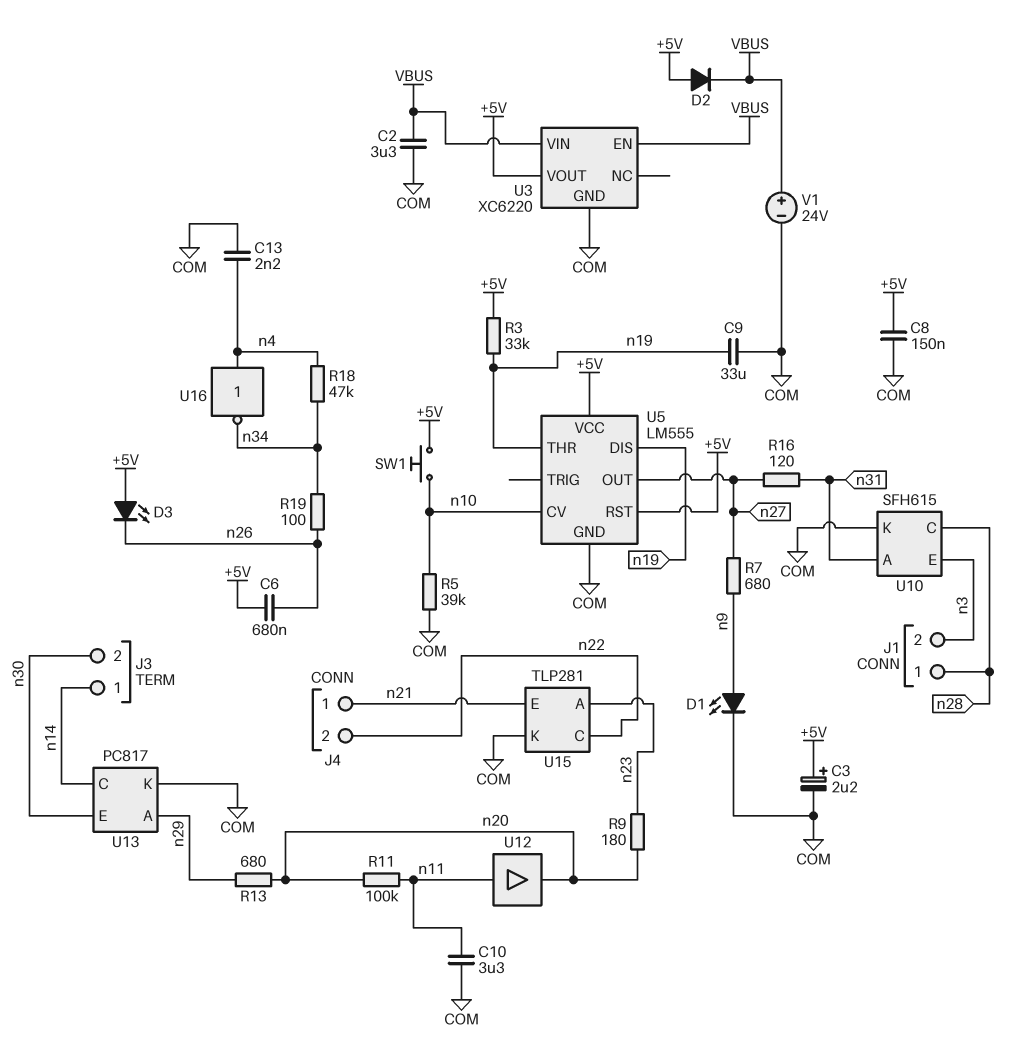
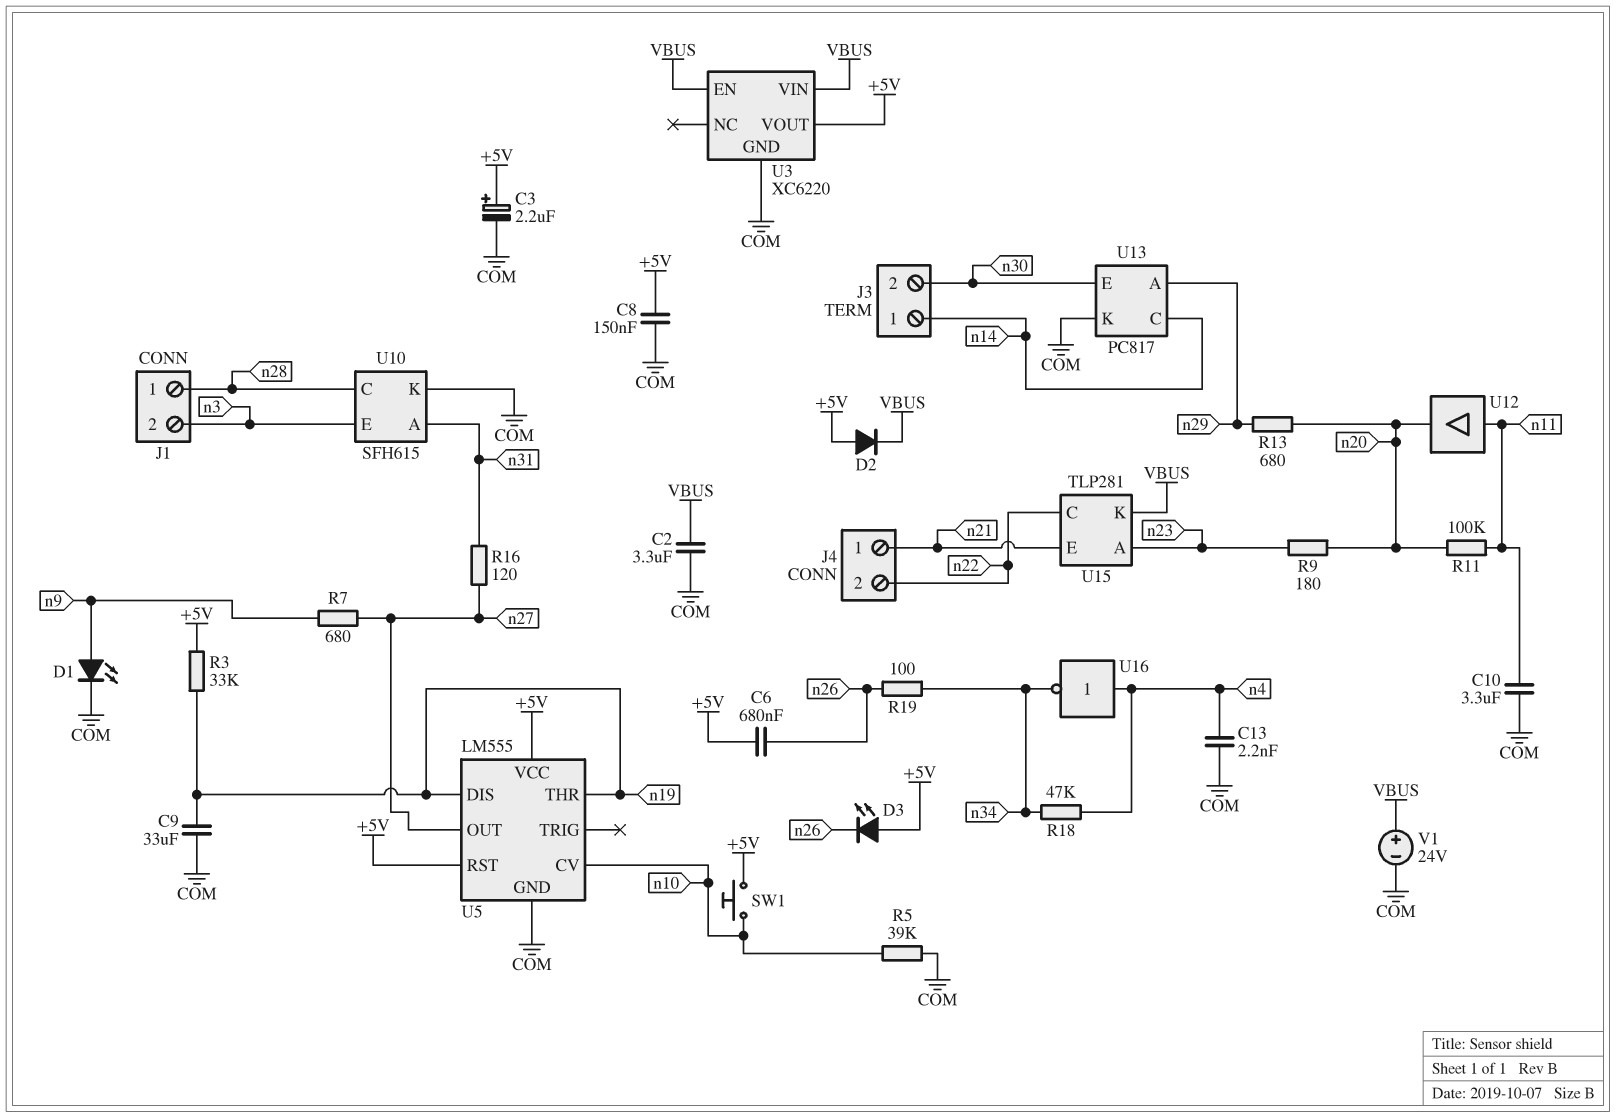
U15 pin K: COM -> VBUS

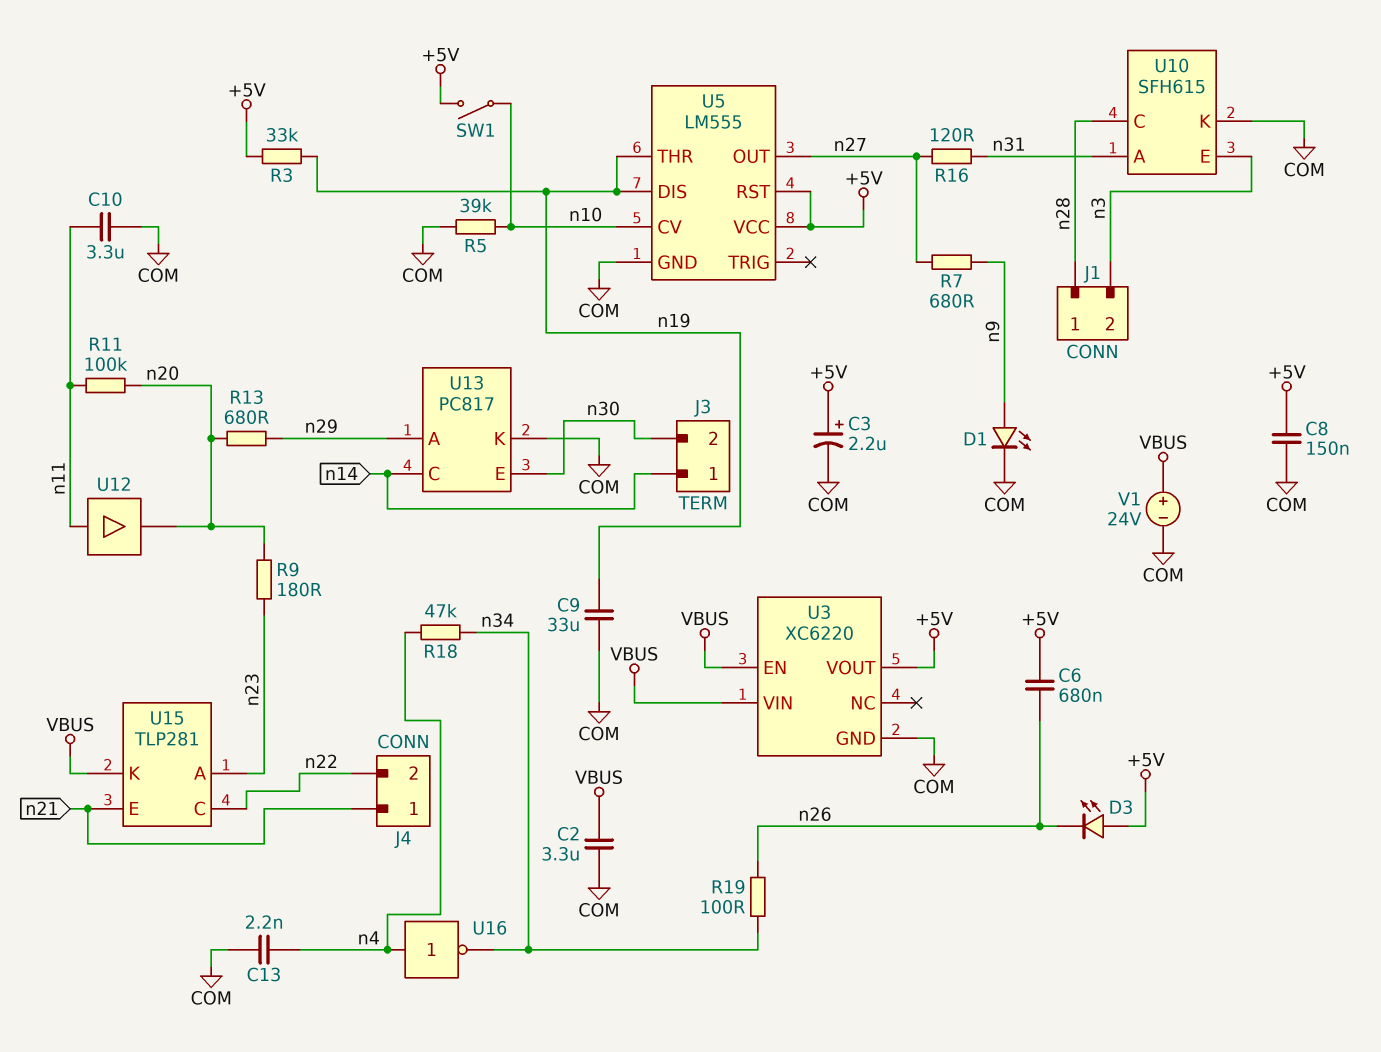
D2: diode (A +5V, K VBUS) -> none
SW1: button (+5V, n10) -> switch (+5V, n10)

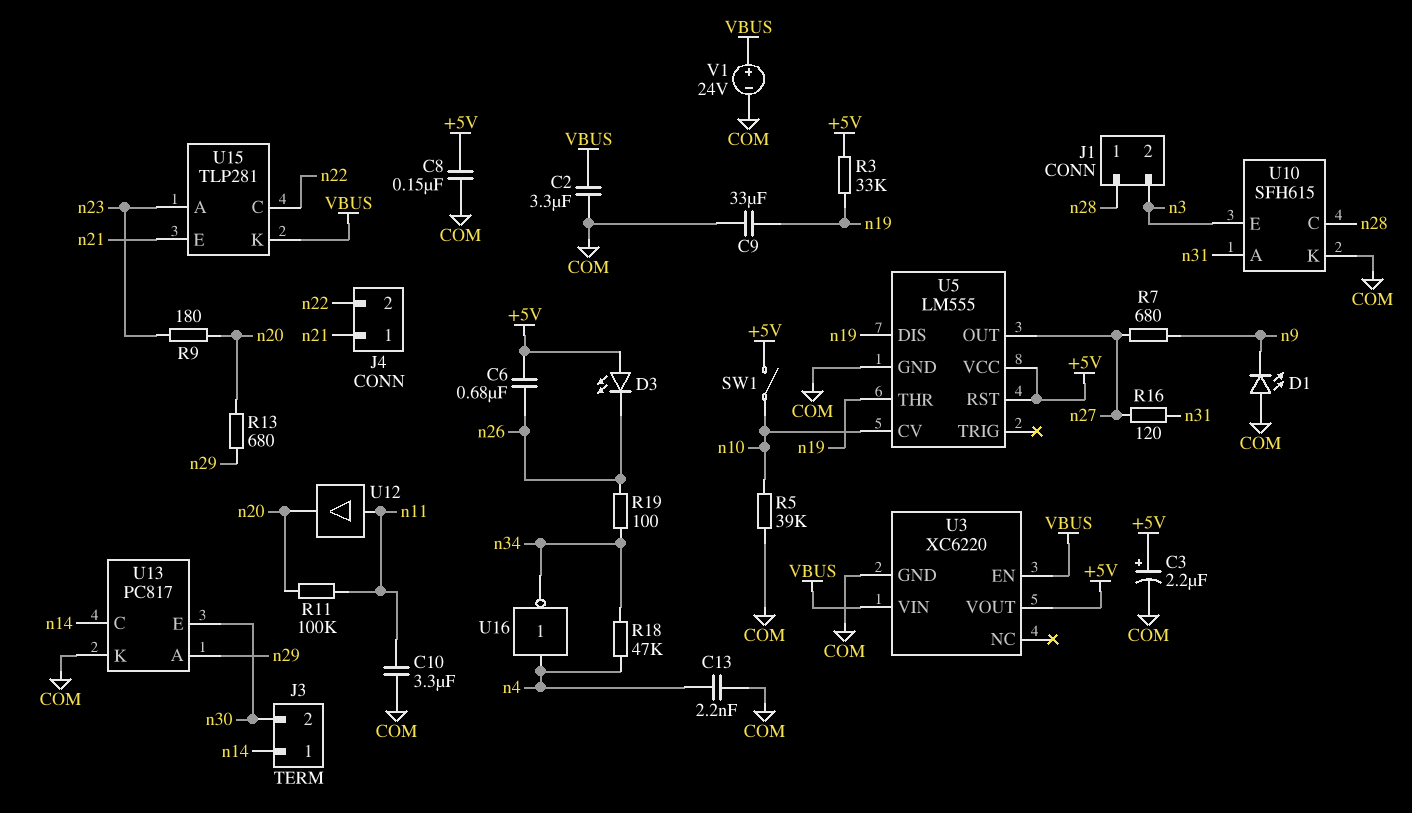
D1: LED (A n9, K COM) -> LED (A COM, K n9)

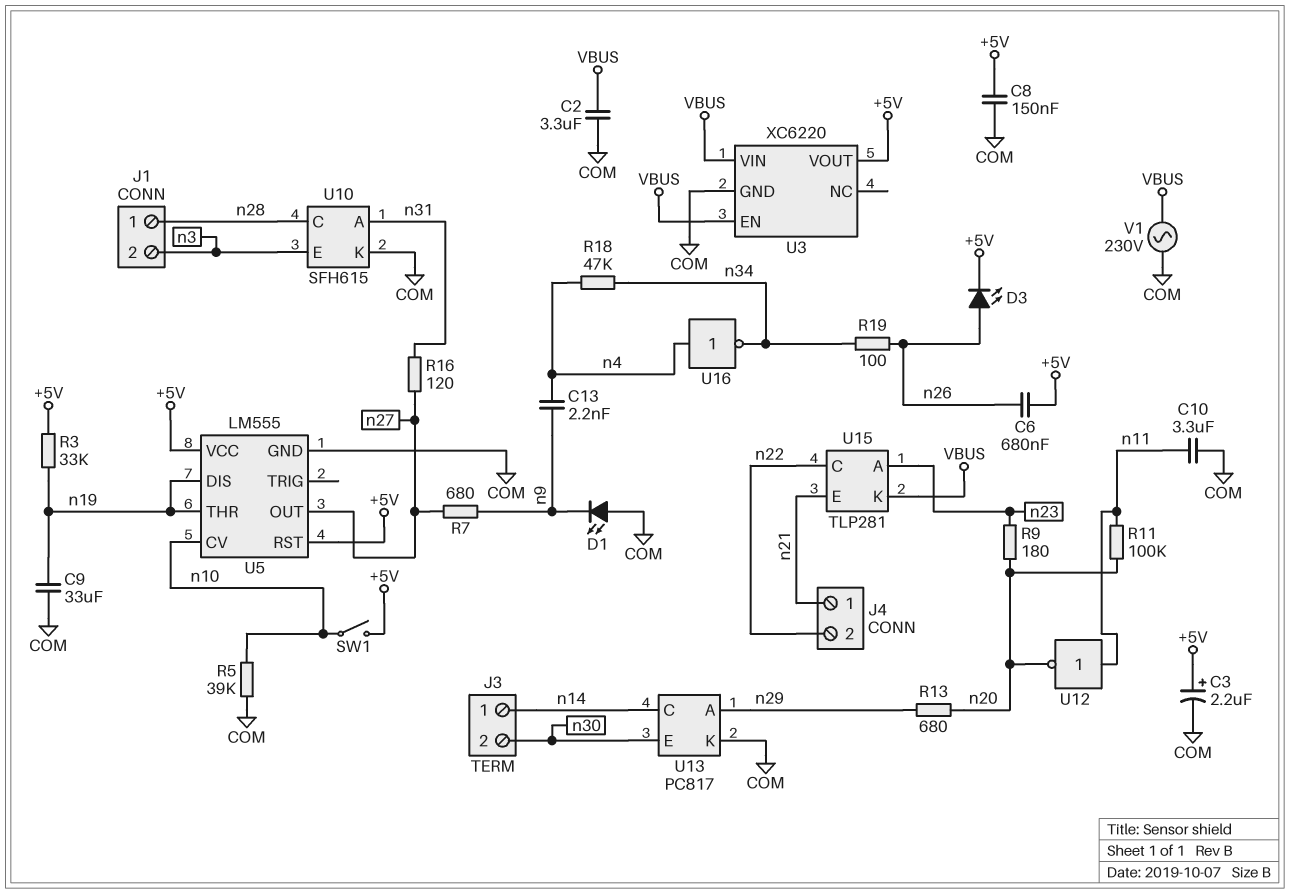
C13: 2.2nF (COM, n4) -> 2.2nF (n4, n9)
D3: LED (A +5V, K n26) -> LED (A n26, K +5V)
U12: buffer (in n11, out n20) -> NOT (in n11, out n20)
V1: 24V (plus VBUS, minus COM) -> AC 230V (COM, VBUS)

